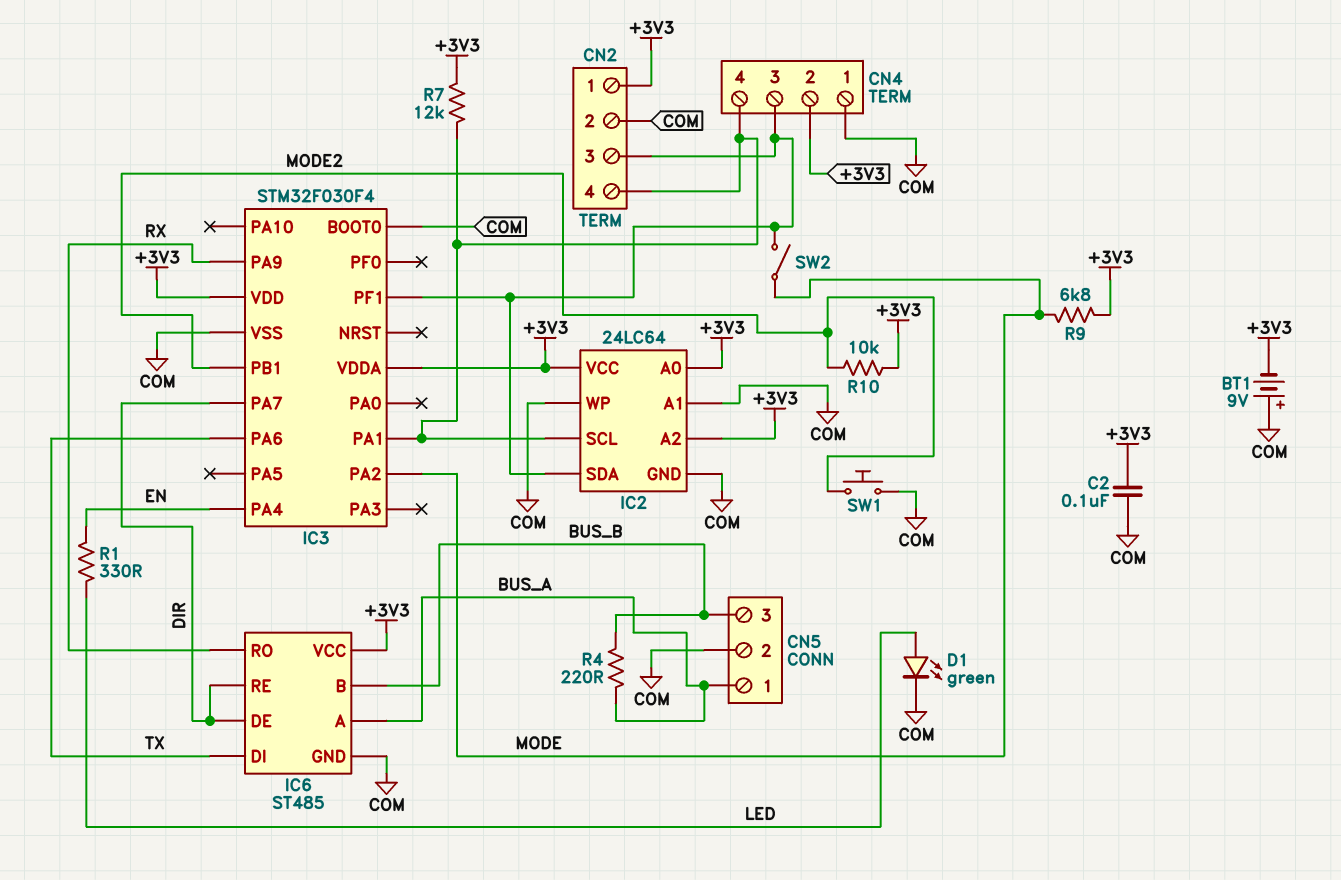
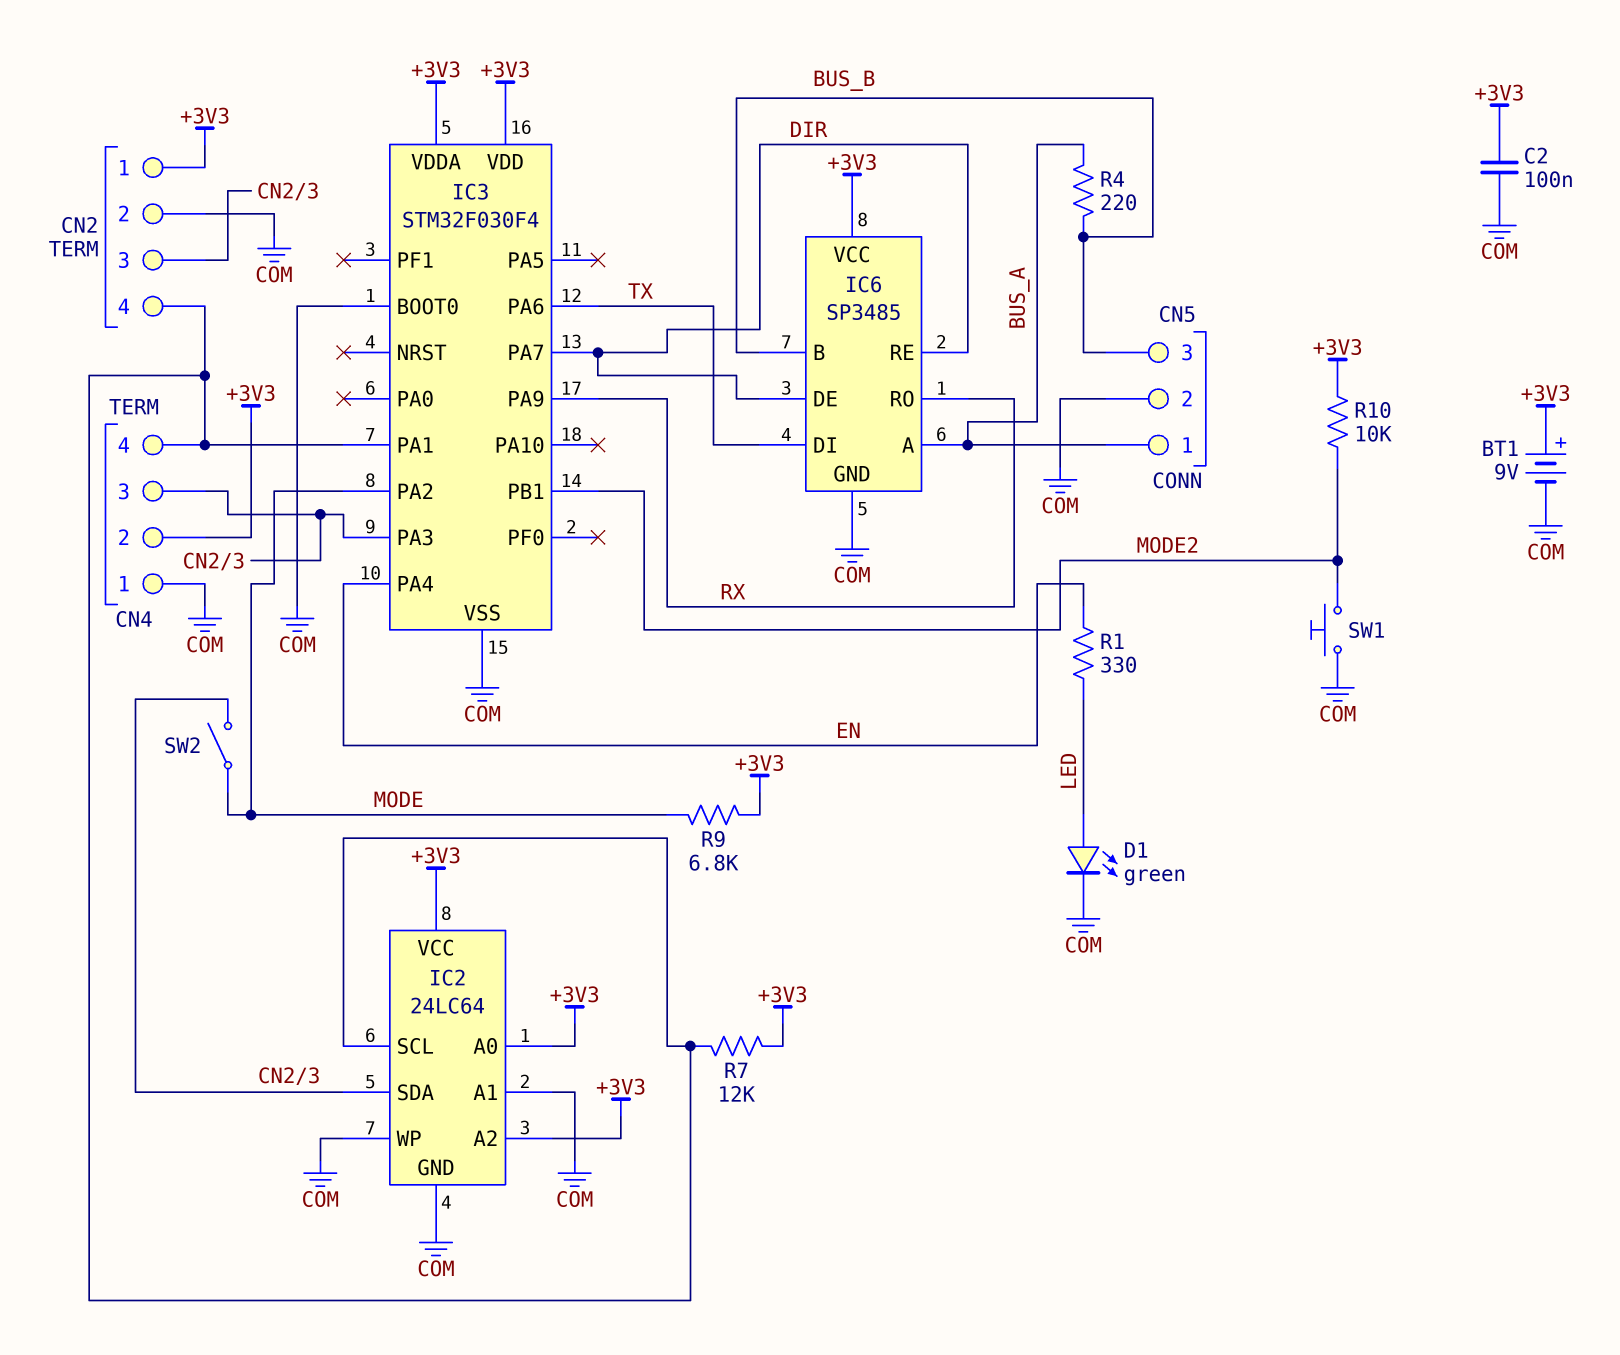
BT1: 9V (plus COM, minus +3V3) -> 9V (plus +3V3, minus COM)
IC3 pin PA3: none -> CN2/3
IC3 pin PF1: CN2/3 -> none
IC6: ST485 -> SP3485

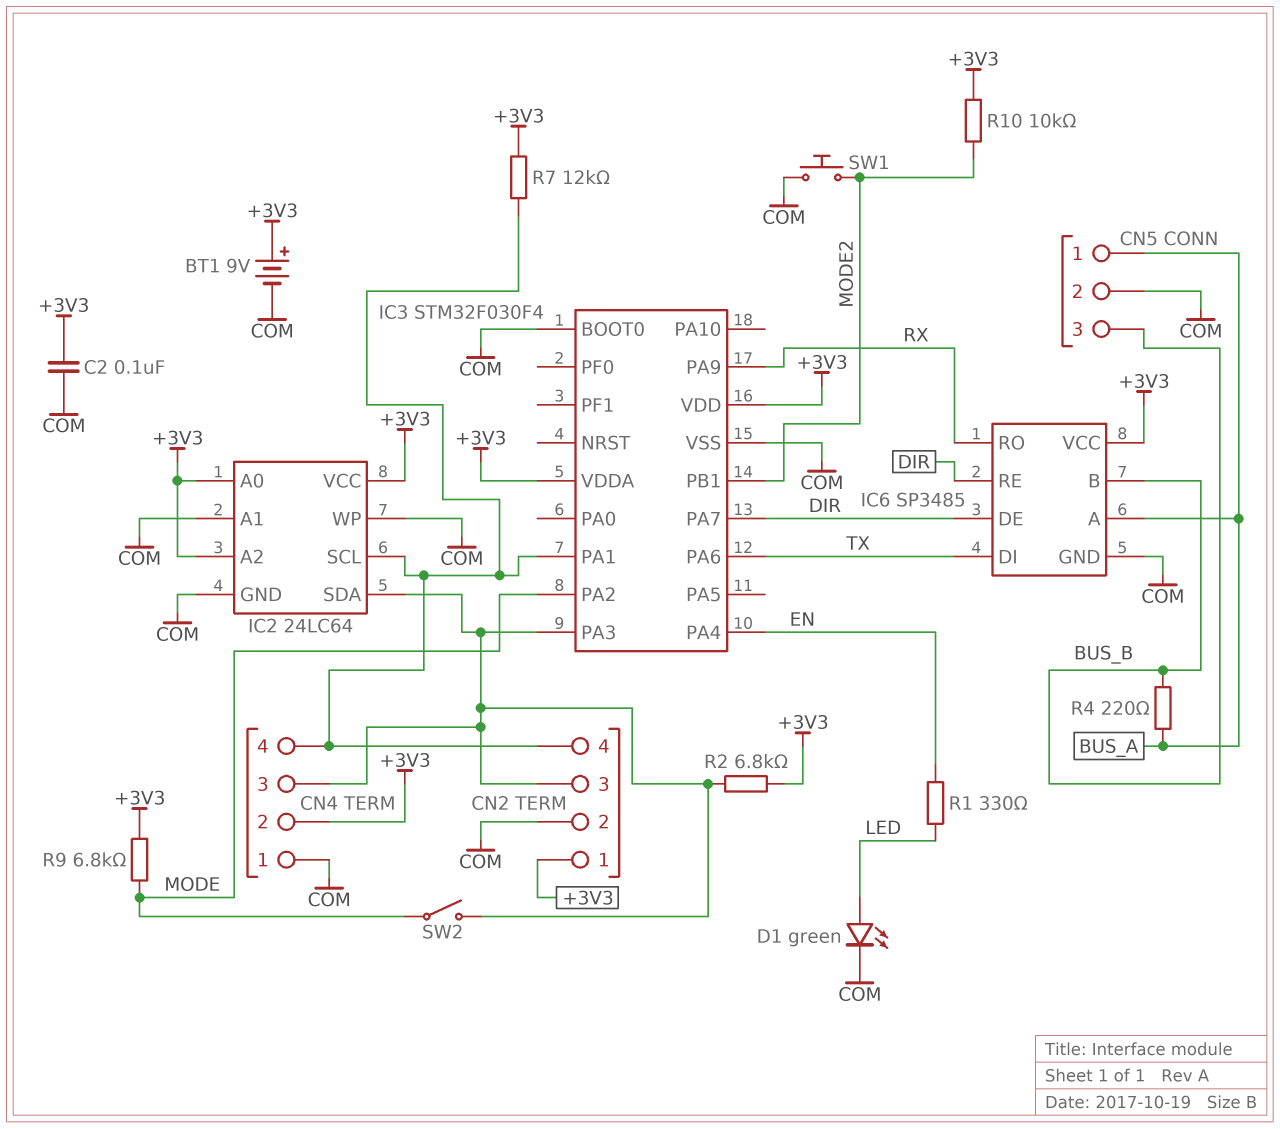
R2: none -> 6.8k (+3V3, CN2/3)

